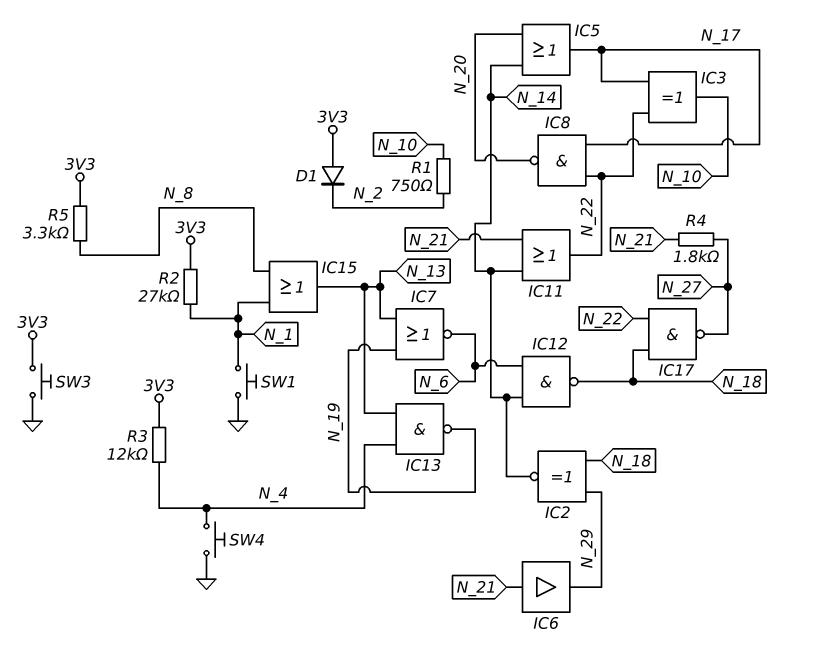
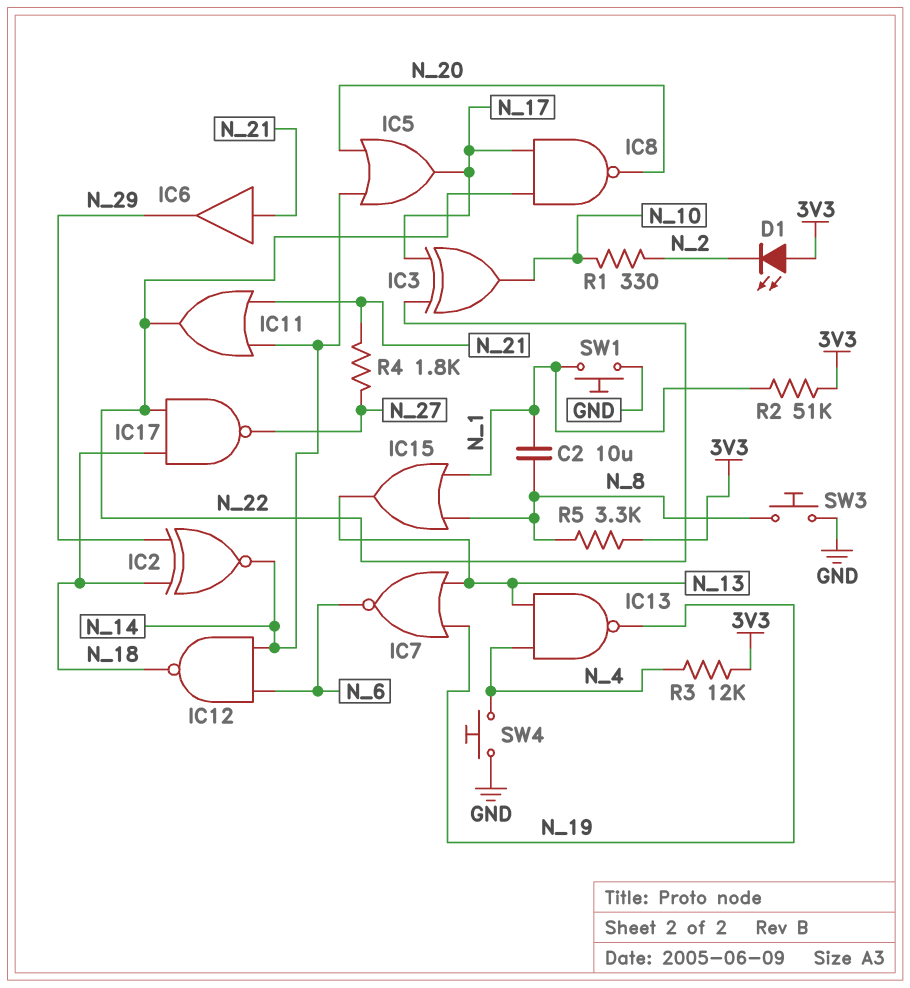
C2: none -> 10uF (N_1, N_8)
D1: diode (A 3V3, K N_2) -> LED (A 3V3, K N_2)
R1: 750 (N_2, N_10) -> 330 (N_2, N_10)
R2: 27k (3V3, N_1) -> 51k (3V3, N_1)
SW3: button (3V3, GND) -> button (GND, N_8)

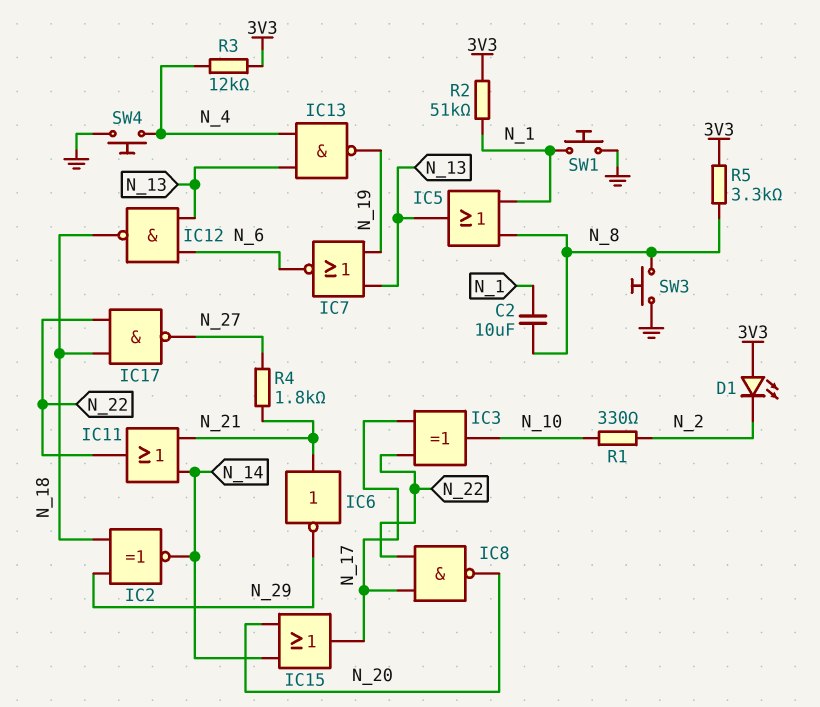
IC5: OR (in N_14, in N_20, out N_17) -> OR (in N_1, in N_8, out N_13)
IC6: buffer (in N_21, out N_29) -> NOT (in N_21, out N_29)
IC12: NAND (in N_6, in N_14, out N_18) -> NAND (in N_6, in N_13, out N_18)
IC15: OR (in N_1, in N_8, out N_13) -> OR (in N_14, in N_20, out N_17)

